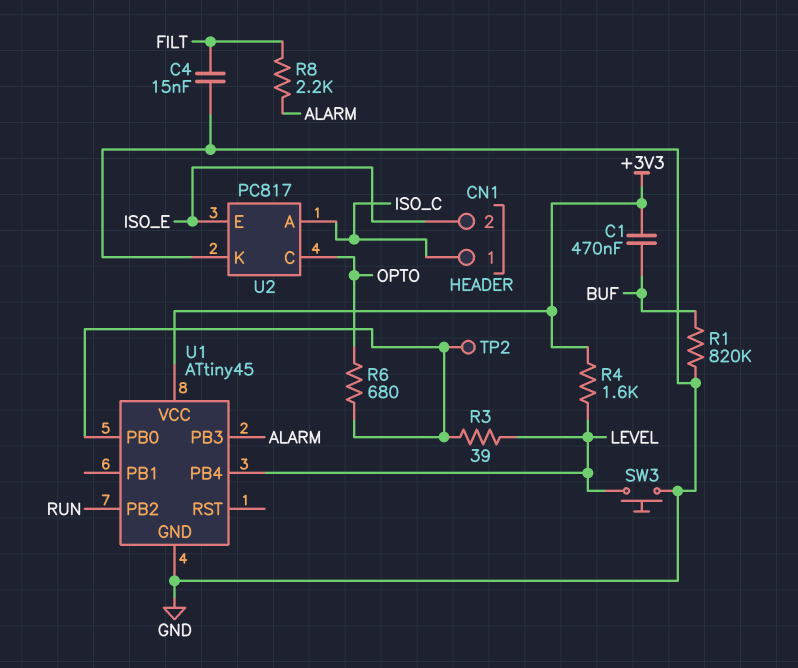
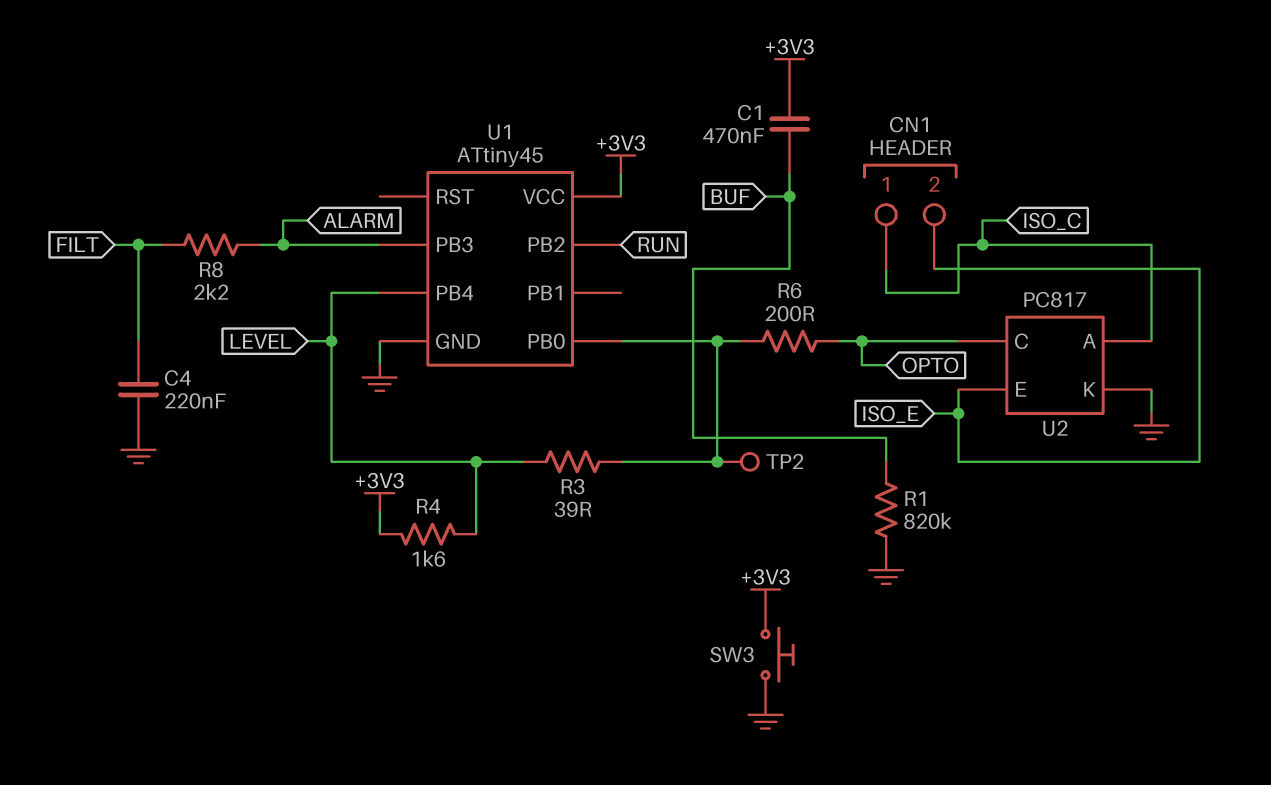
C4: 15nF (FILT, GND) -> 220nF (FILT, GND)
R6: 680 (OPTO, U1/PB0) -> 200 (OPTO, U1/PB0)
SW3: button (GND, LEVEL) -> button (+3V3, GND)

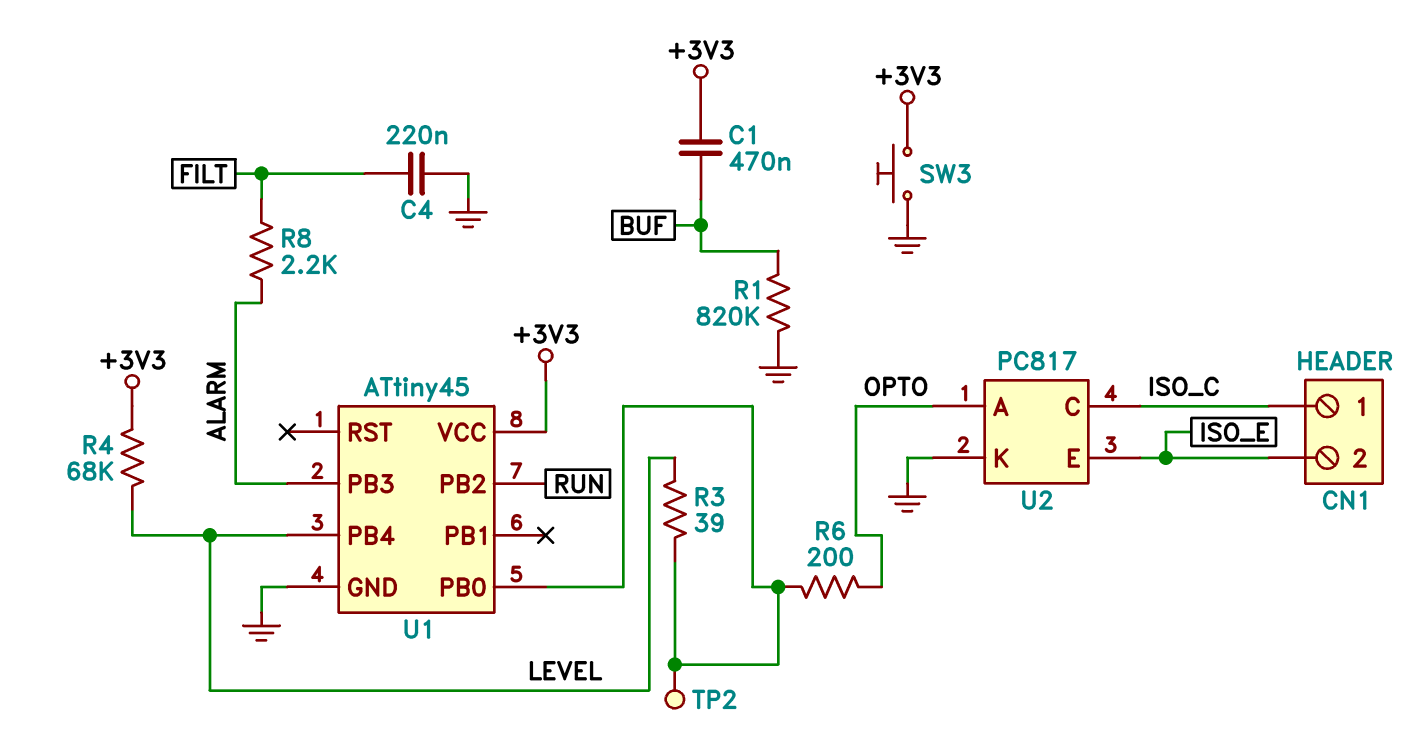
R4: 1.6k (+3V3, LEVEL) -> 68k (+3V3, LEVEL)
U2 pin A: ISO_C -> OPTO
U2 pin C: OPTO -> ISO_C

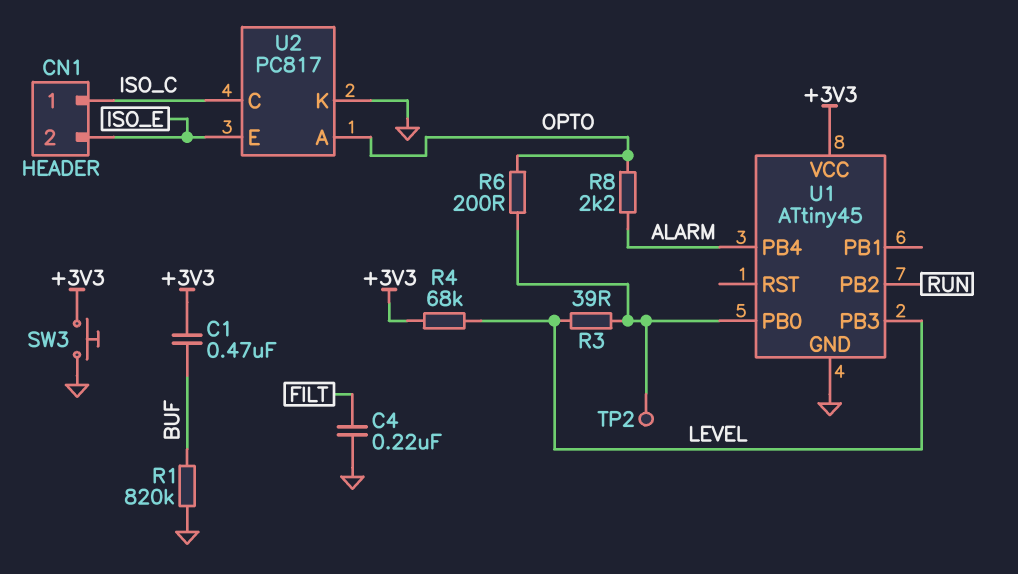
R8: 2.2k (ALARM, FILT) -> 2.2k (ALARM, OPTO)
U1 pin PB3: ALARM -> LEVEL
U1 pin PB4: LEVEL -> ALARM

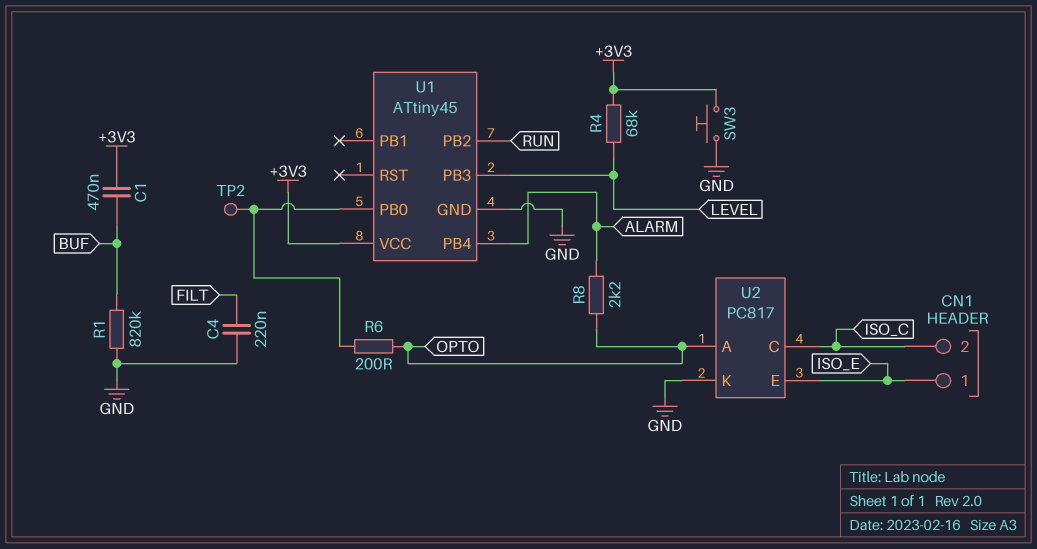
CN1 pin 1: ISO_C -> ISO_E
CN1 pin 2: ISO_E -> ISO_C
R3: 39 (LEVEL, U1/PB0) -> none

